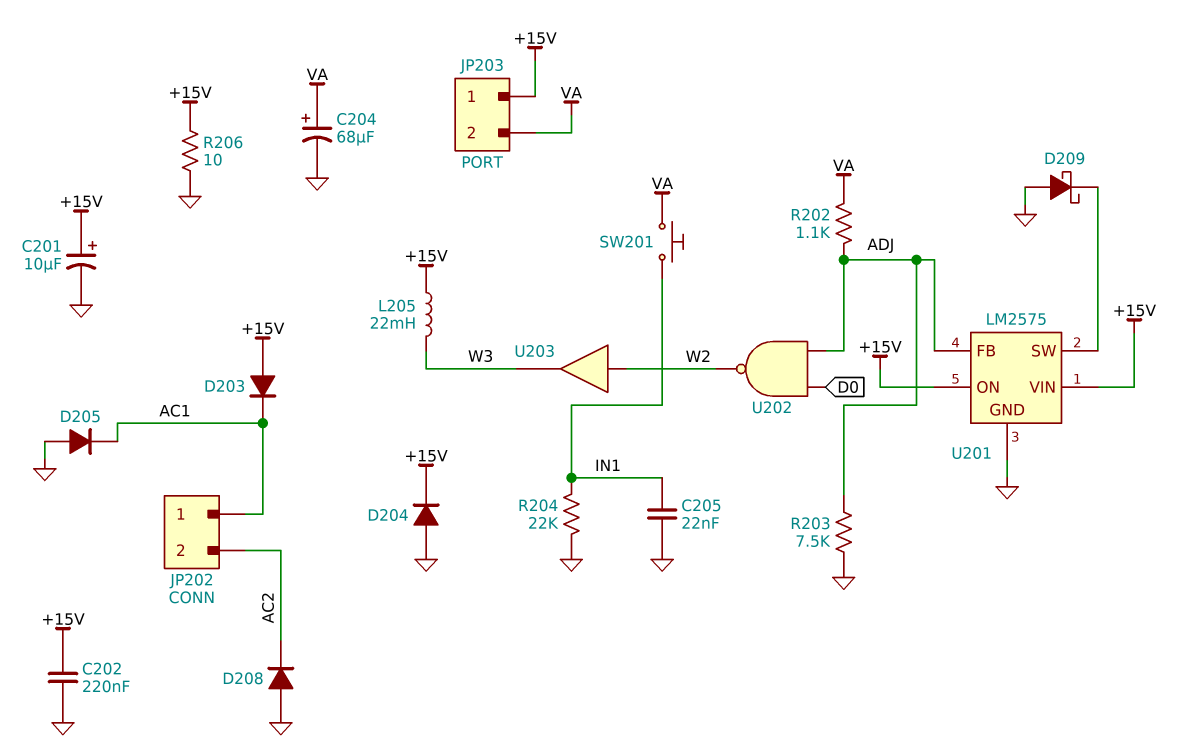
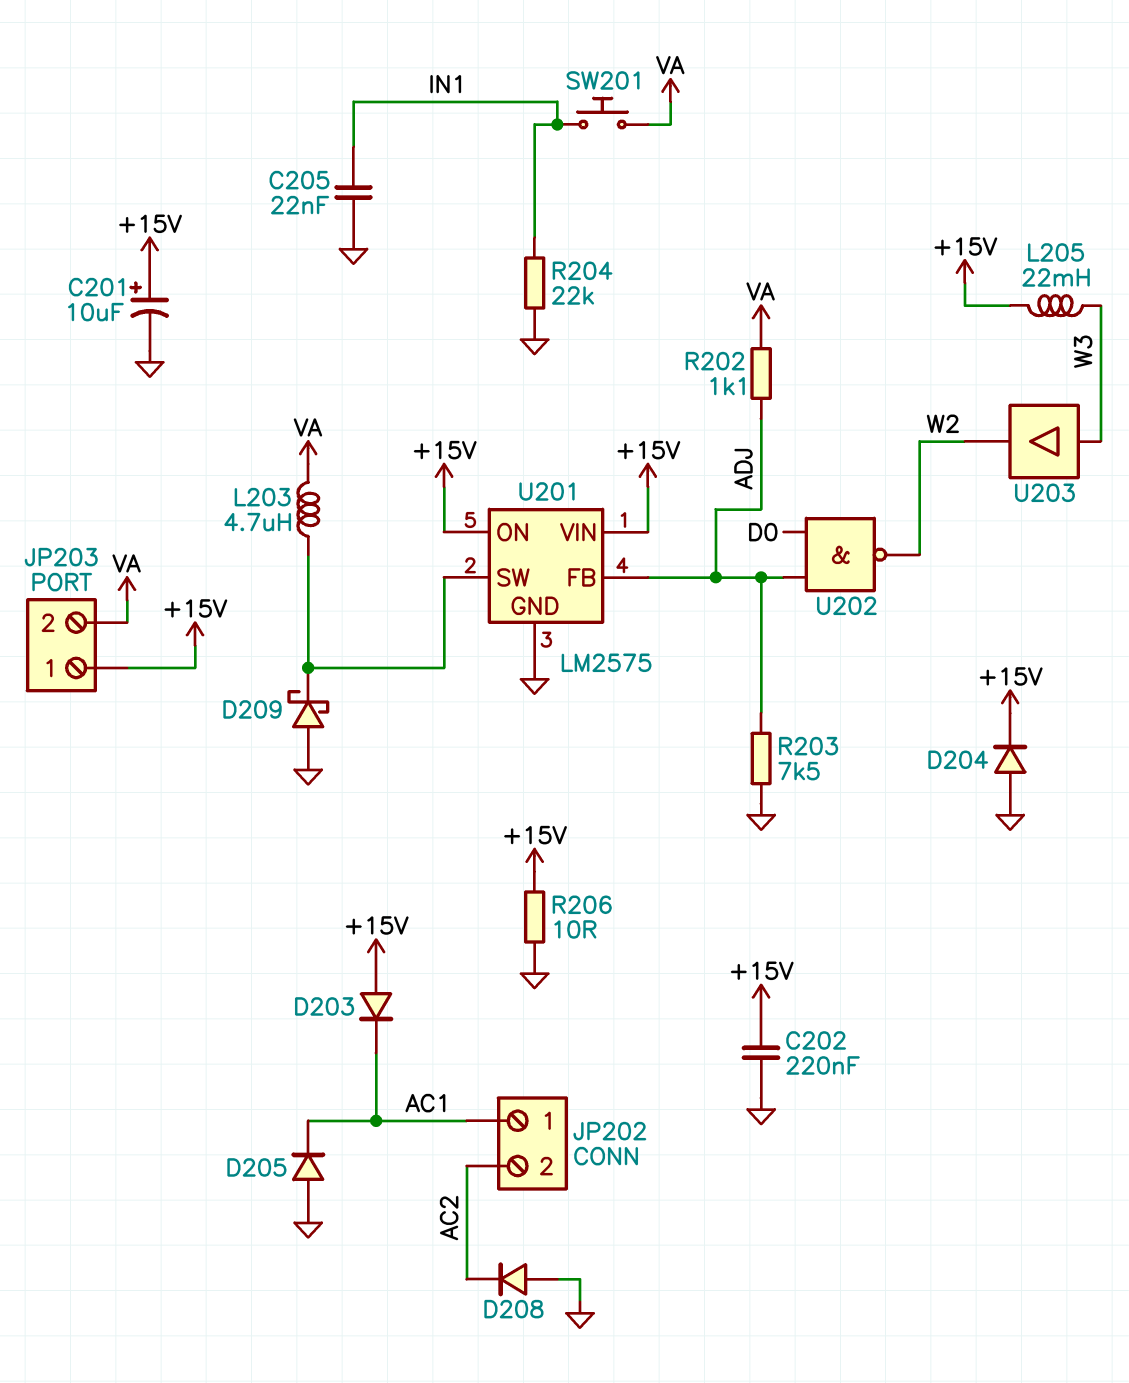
C204: 68uF (plus VA, minus GND) -> none
L203: none -> 4.7uH (U201/SW, VA)
U203: buffer (in W2, out W3) -> buffer (in W3, out W2)

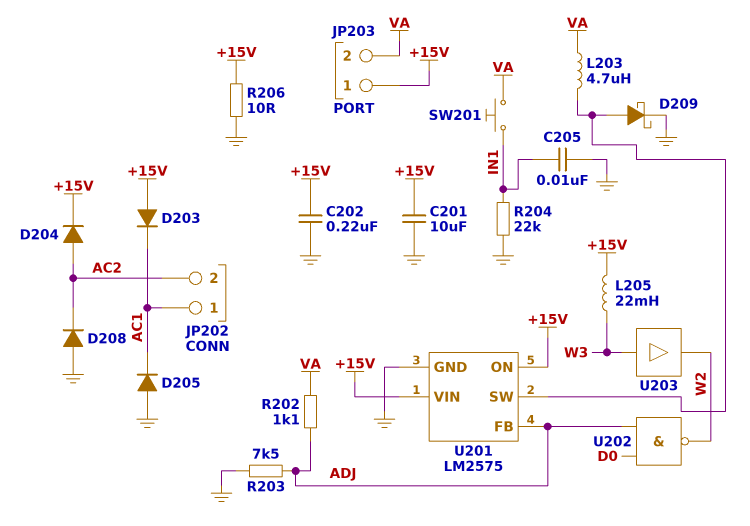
C201: 10uF (plus +15V, minus GND) -> 10uF (+15V, GND)
C205: 22nF (GND, IN1) -> 10nF (GND, IN1)
D204: diode (A GND, K +15V) -> diode (A AC2, K +15V)
D209: schottky (A GND, K U201/SW) -> schottky (A U201/SW, K GND)

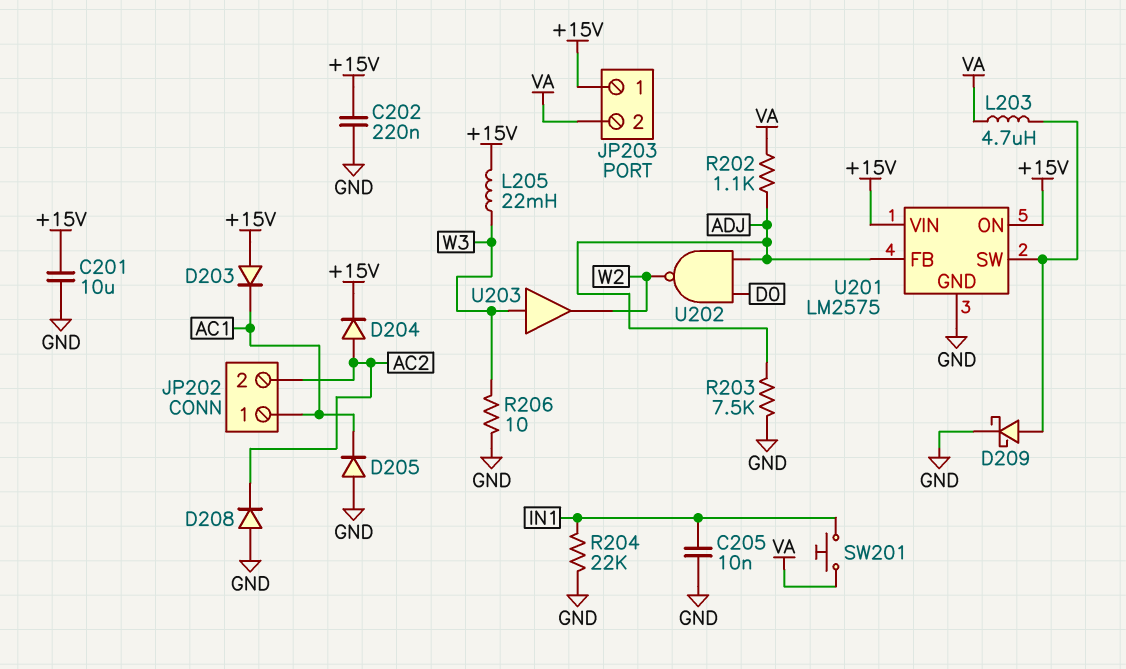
R206: 10 (+15V, GND) -> 10 (GND, W3)

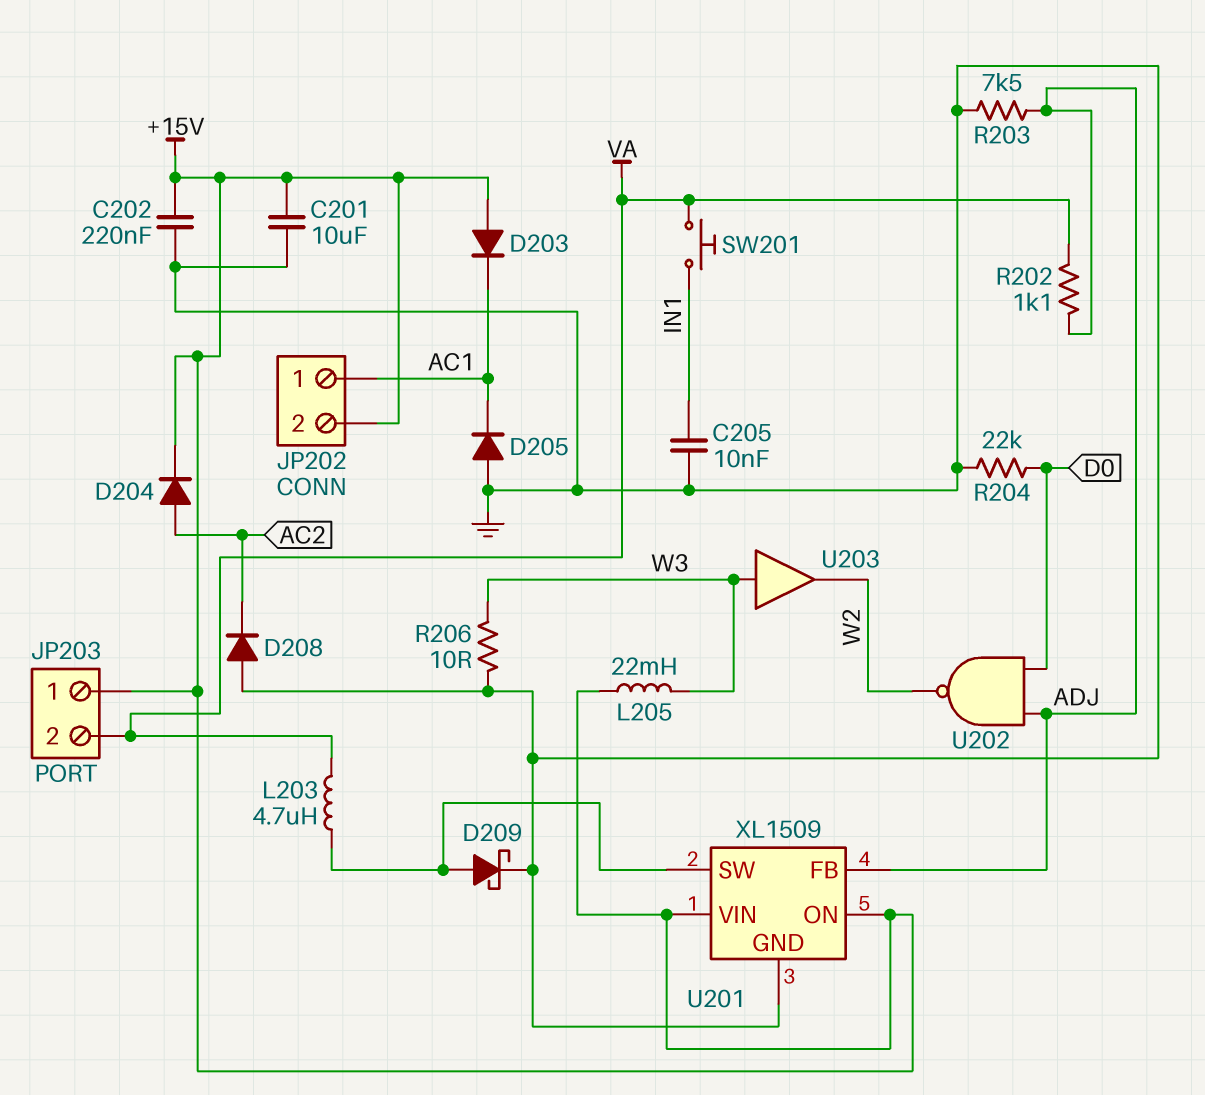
JP202 pin 2: AC2 -> +15V
R204: 22k (GND, IN1) -> 22k (D0, GND)
U201: LM2575 -> XL1509

